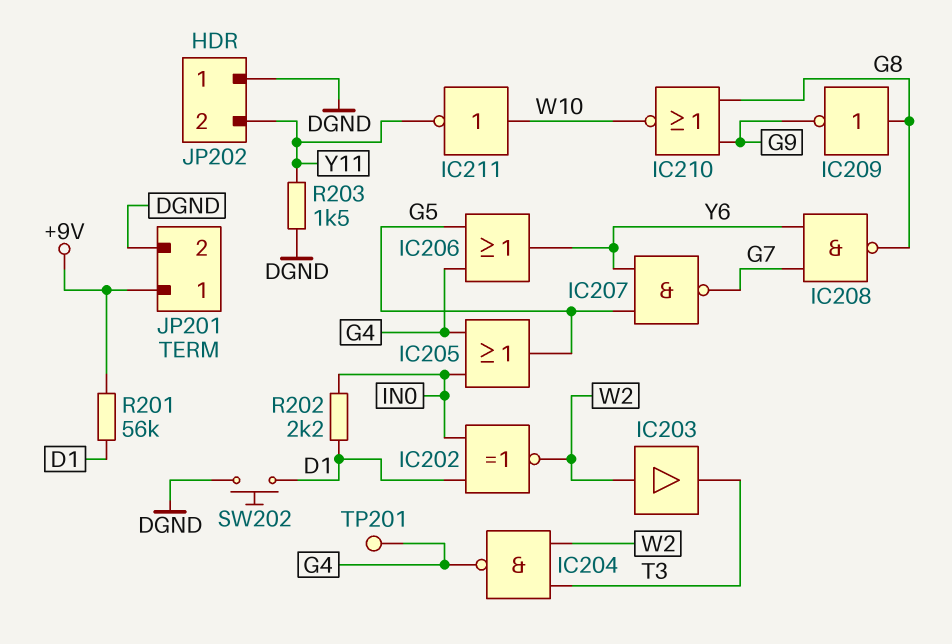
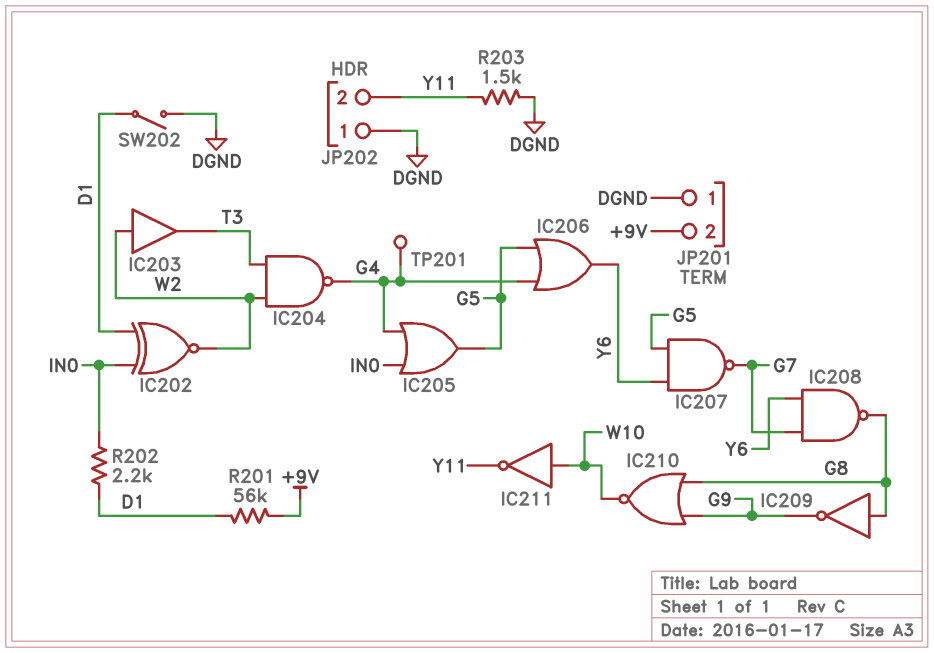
JP201 pin 1: +9V -> DGND
JP201 pin 2: DGND -> +9V
SW202: button (D1, DGND) -> switch (D1, DGND)

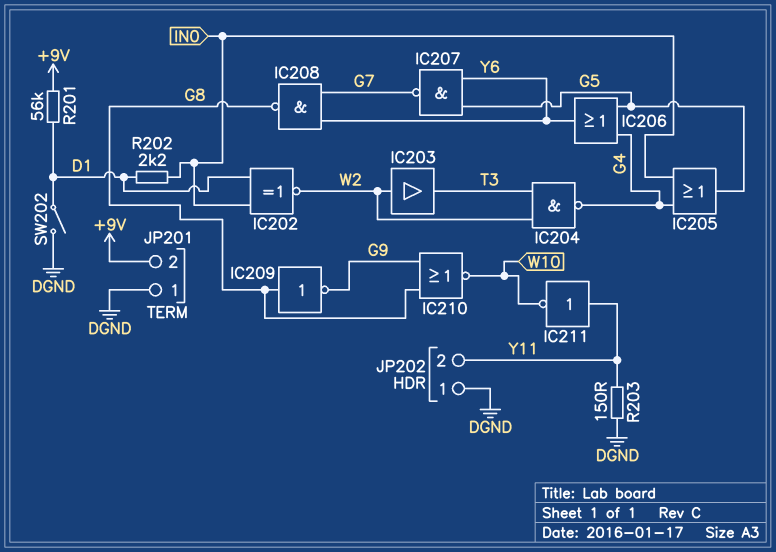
IC211: NOT (in W10, out Y11) -> NOT (in Y11, out W10)
R203: 1.5k (DGND, Y11) -> 150 (DGND, Y11)
TP201: test point (G4) -> none

